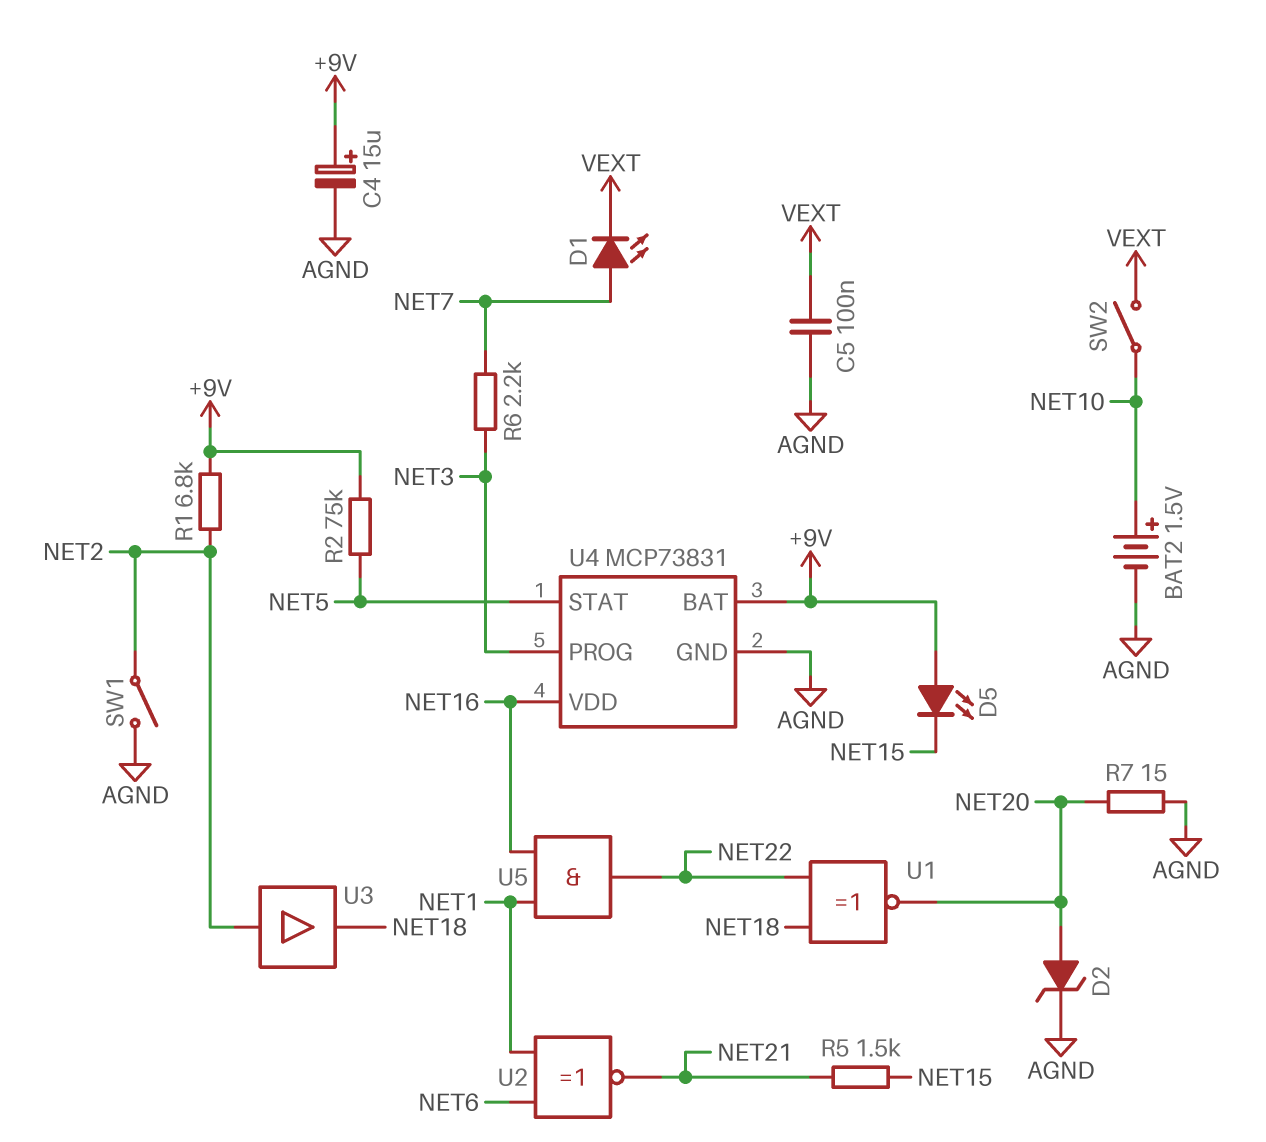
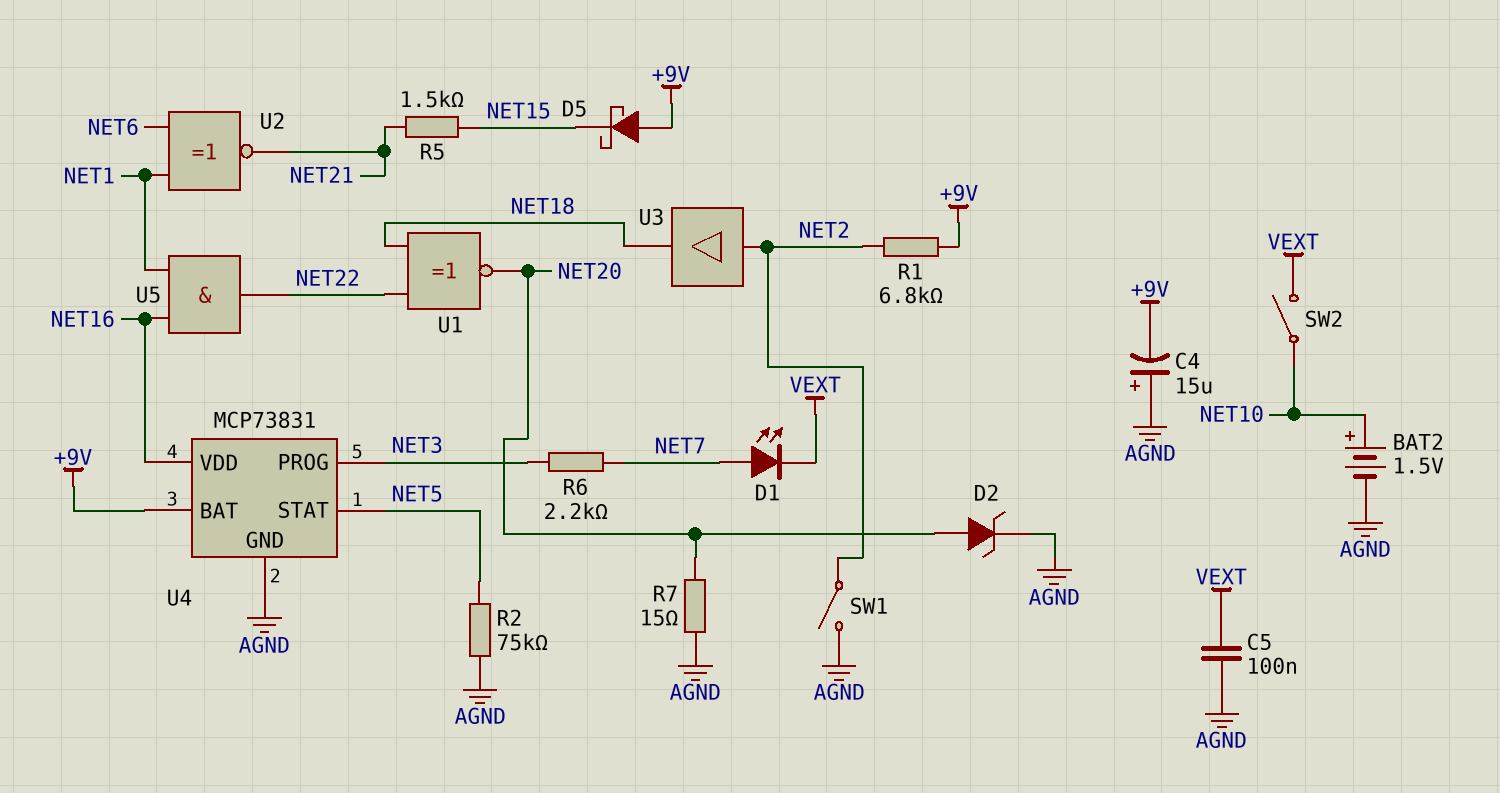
C4: 15uF (plus +9V, minus AGND) -> 15uF (plus AGND, minus +9V)
D5: LED (A +9V, K NET15) -> schottky (A +9V, K NET15)
R2: 75k (+9V, NET5) -> 75k (AGND, NET5)

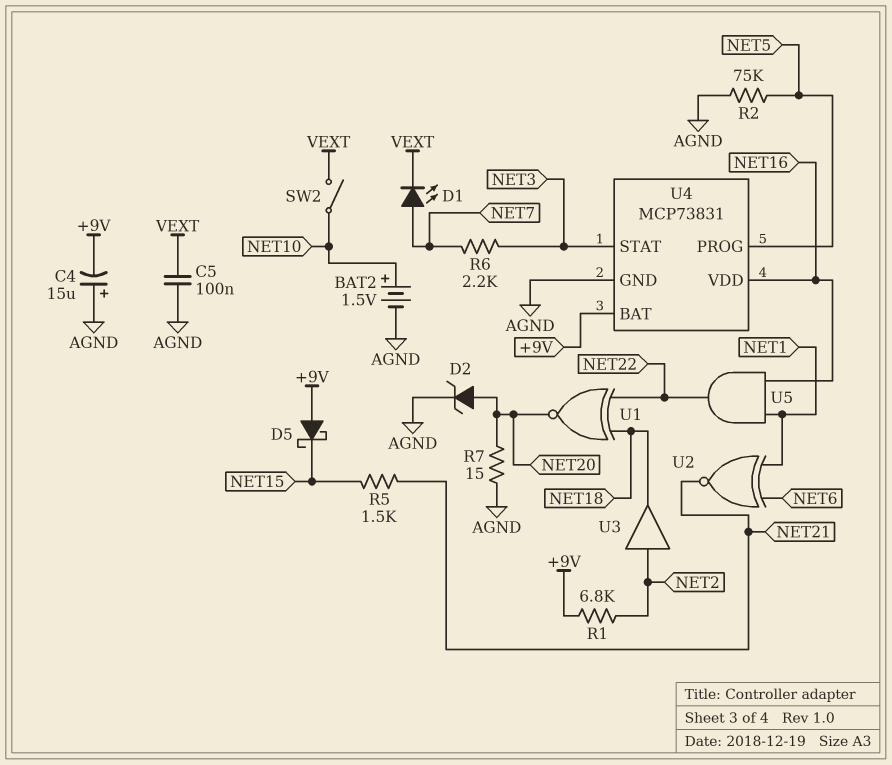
SW1: switch (AGND, NET2) -> none
U4 pin PROG: NET3 -> NET5
U4 pin STAT: NET5 -> NET3

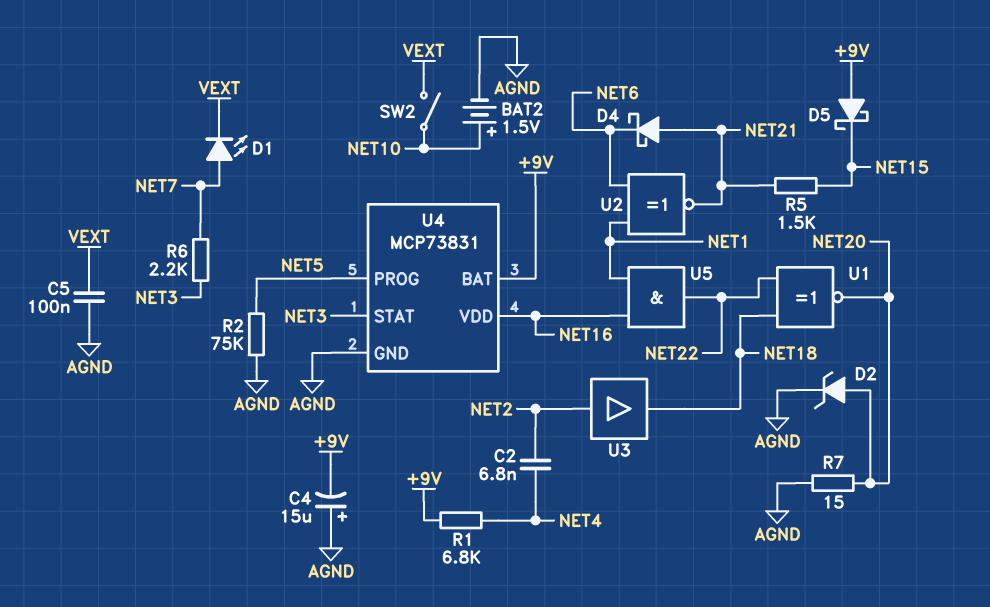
C2: none -> 6.8nF (NET2, NET4)
D4: none -> schottky (A NET21, K NET6)
R1: 6.8k (+9V, NET2) -> 6.8k (+9V, NET4)

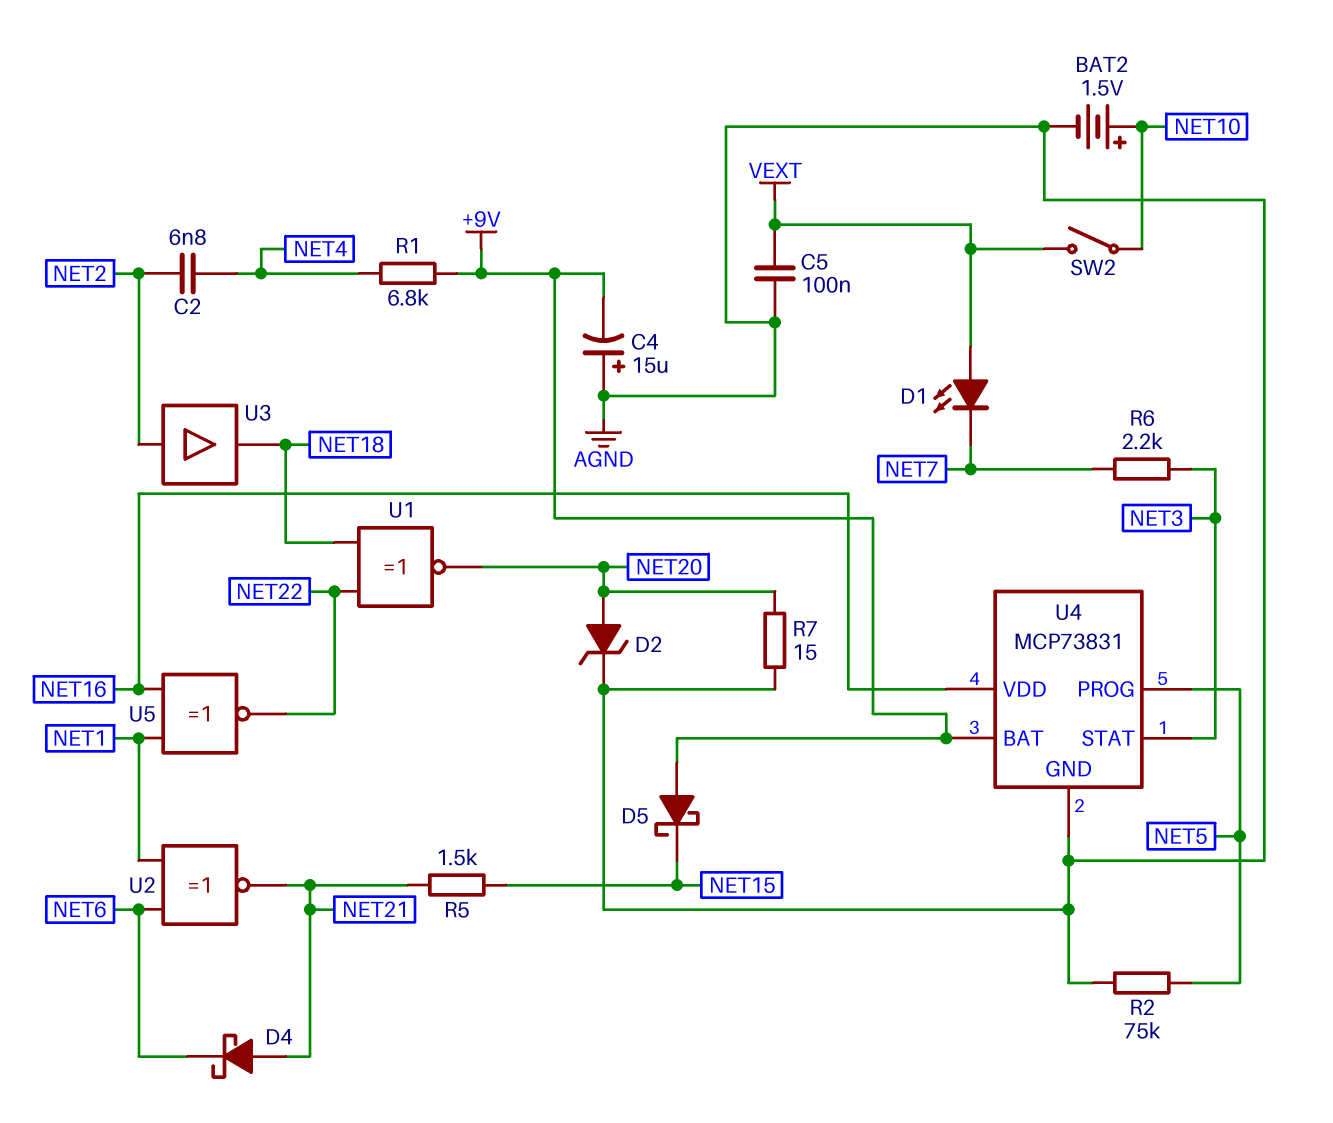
D1: LED (A NET7, K VEXT) -> LED (A VEXT, K NET7)
U5: AND (in NET1, in NET16, out NET22) -> XNOR (in NET1, in NET16, out NET22)

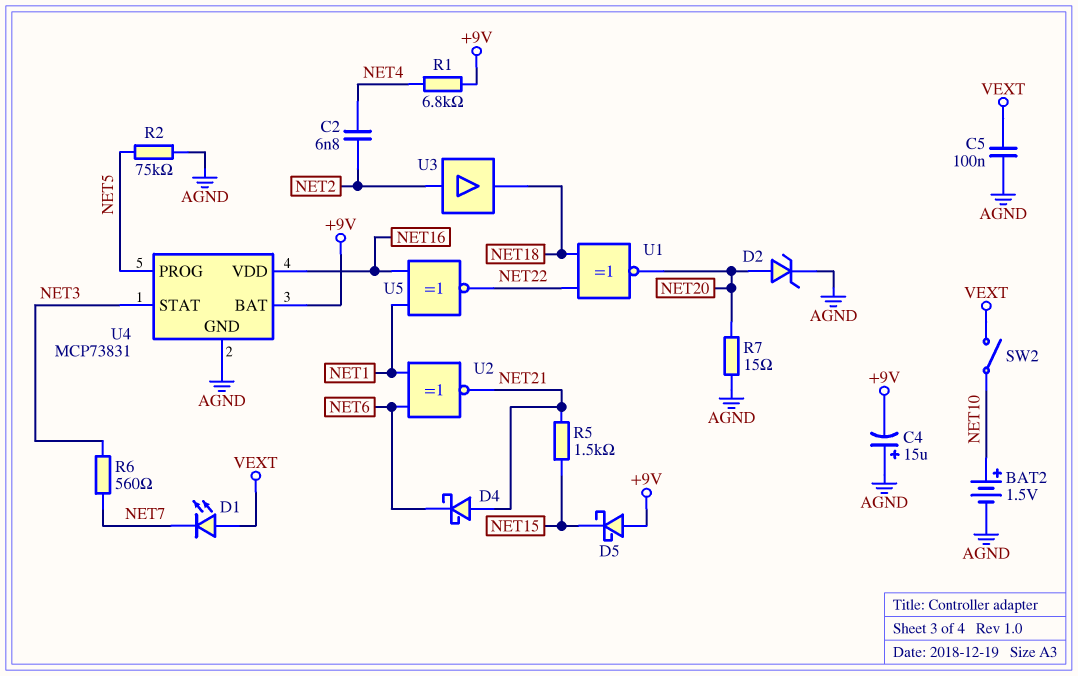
R6: 2.2k (NET3, NET7) -> 560 (NET3, NET7)

